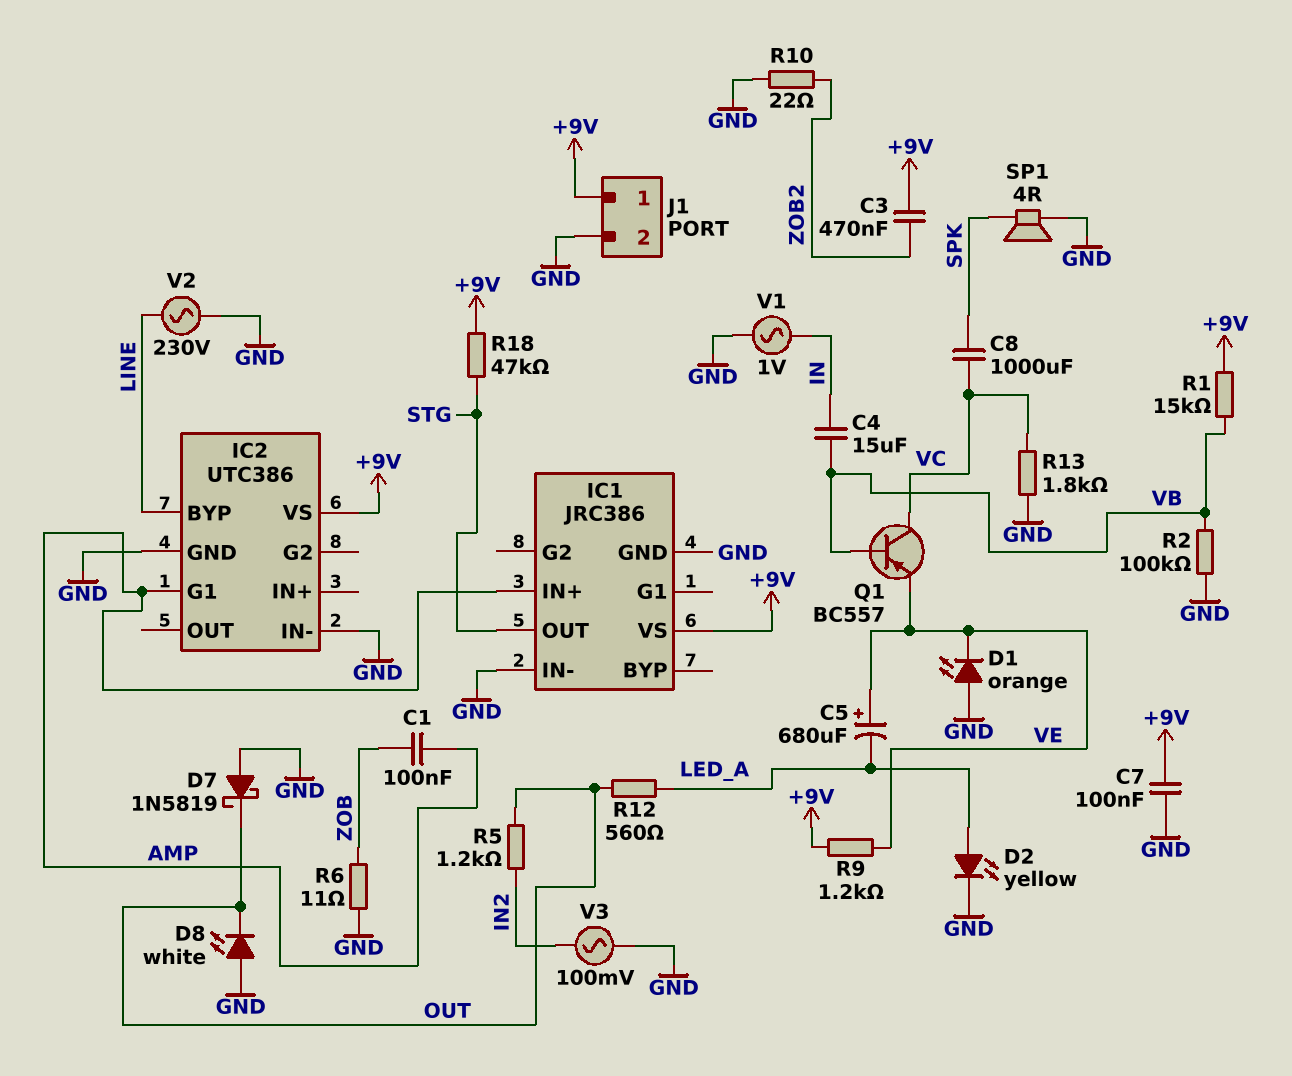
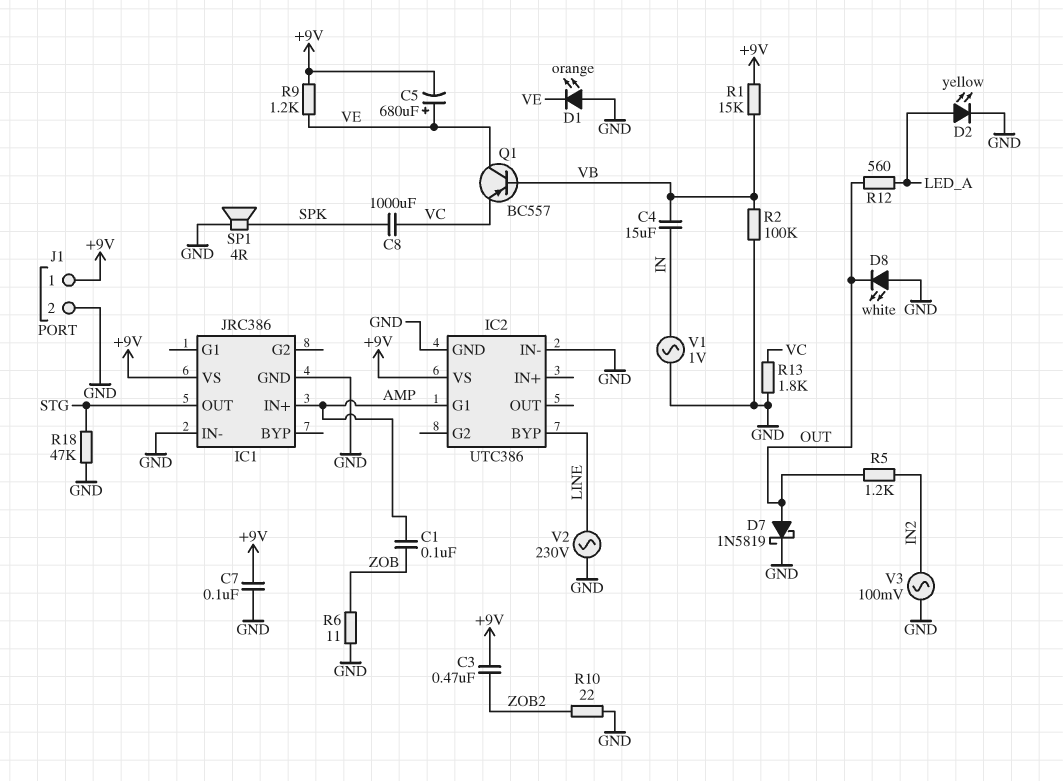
C5: 680uF (plus VE, minus LED_A) -> 680uF (plus VE, minus +9V)
D7: schottky 1N5819 (A GND, K OUT) -> schottky 1N5819 (A OUT, K GND)
Q1: PNP BC557 (B VB, C VC, E VE) -> PNP BC557 (B VB, C VE, E VC)
R18: 47k (+9V, STG) -> 47k (GND, STG)

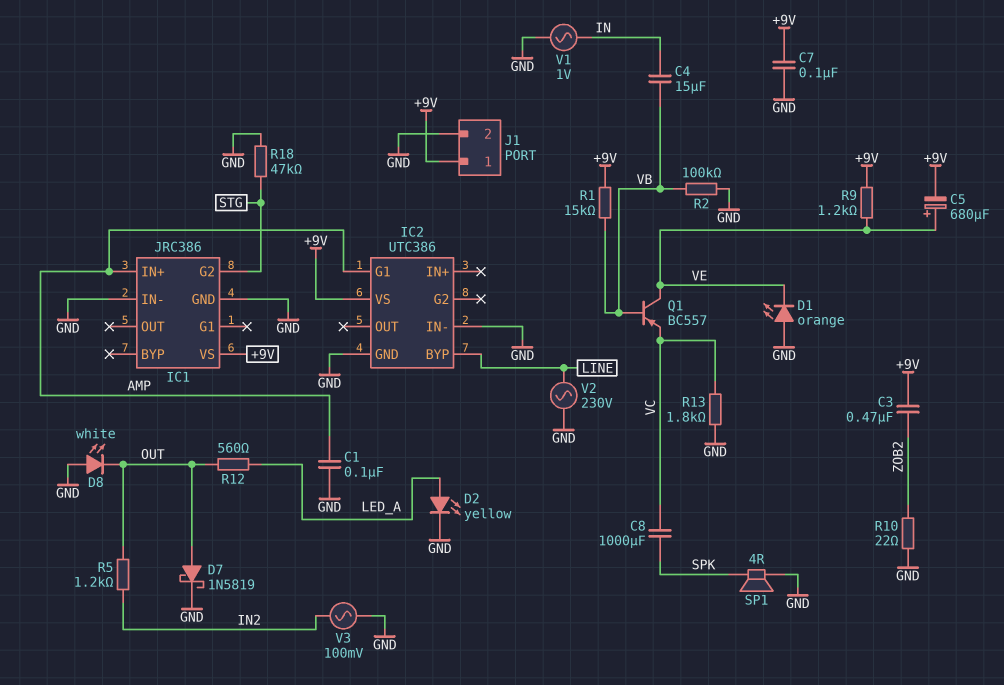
C1: 100nF (AMP, ZOB) -> 100nF (AMP, GND)
IC1 pin G2: none -> STG
IC1 pin OUT: STG -> none
R6: 11 (GND, ZOB) -> none

